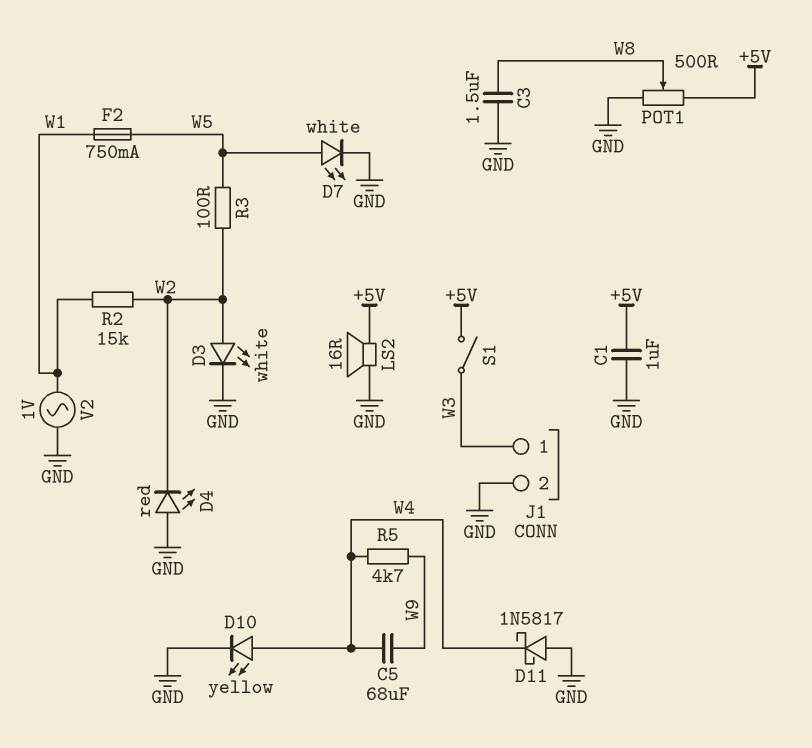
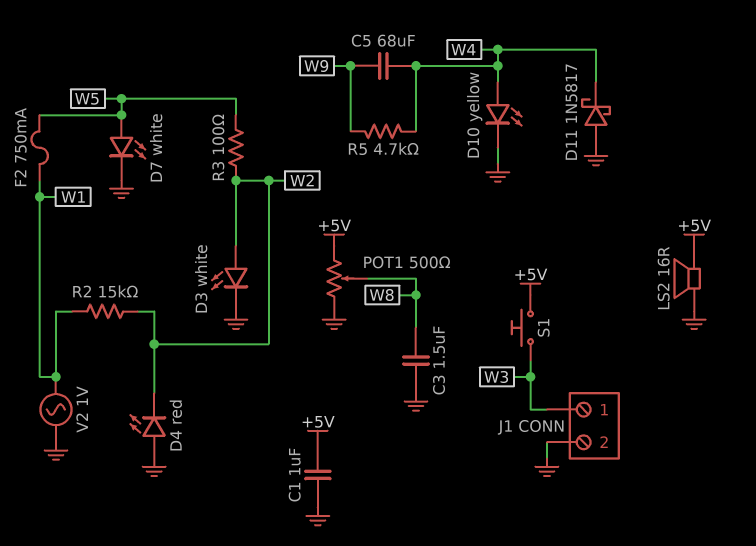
S1: switch (+5V, W3) -> button (+5V, W3)

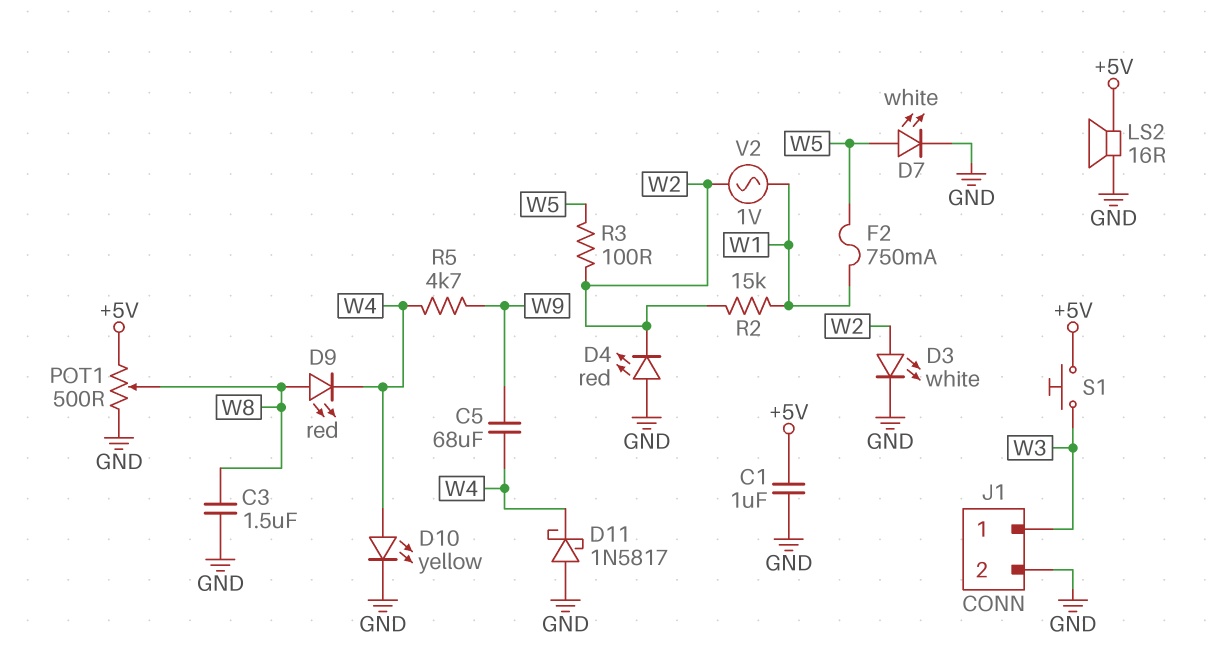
D9: none -> LED red (A W8, K W4)
V2: AC 1V (GND, W1) -> AC 1V (W1, W2)

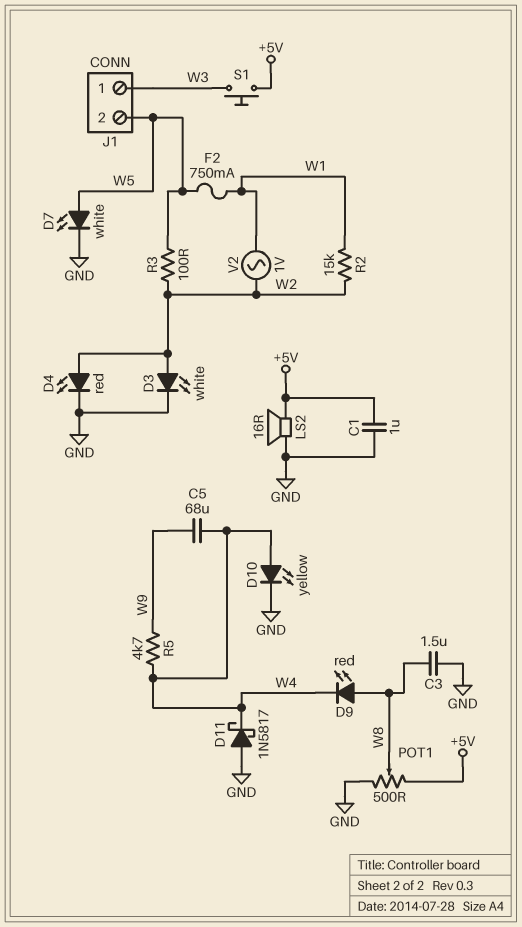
D4: LED red (A GND, K W2) -> LED red (A W2, K GND)
J1 pin 2: GND -> W5

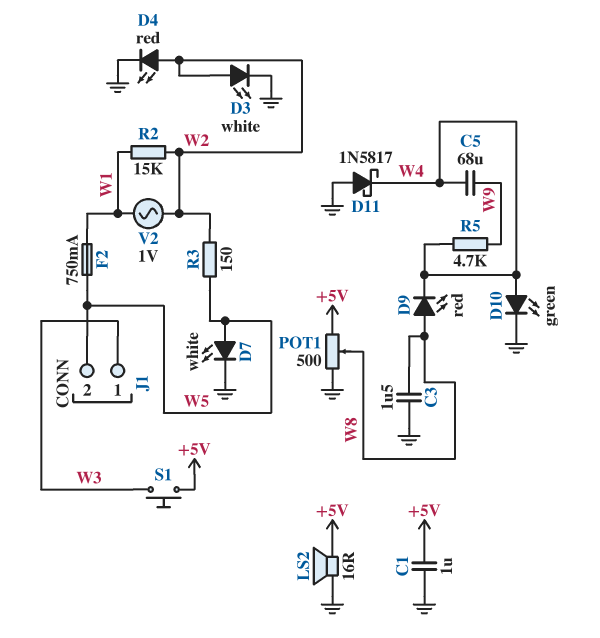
D10: LED yellow (A W4, K GND) -> LED green (A W4, K GND)
R3: 100 (W2, W5) -> 150 (W2, W5)

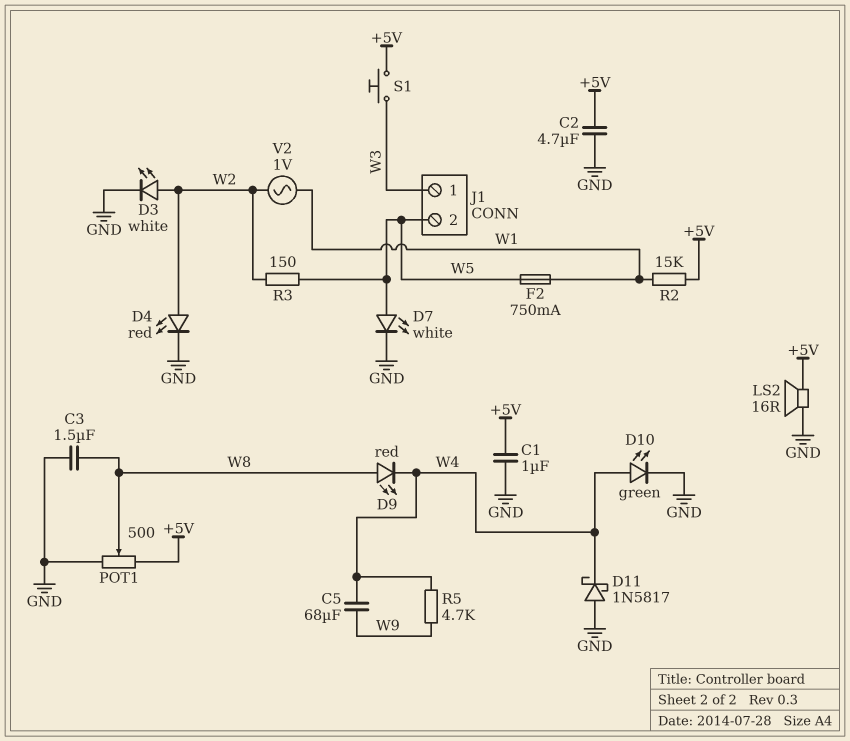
C2: none -> 4.7uF (+5V, GND)
R2: 15k (W1, W2) -> 15k (+5V, W1)

